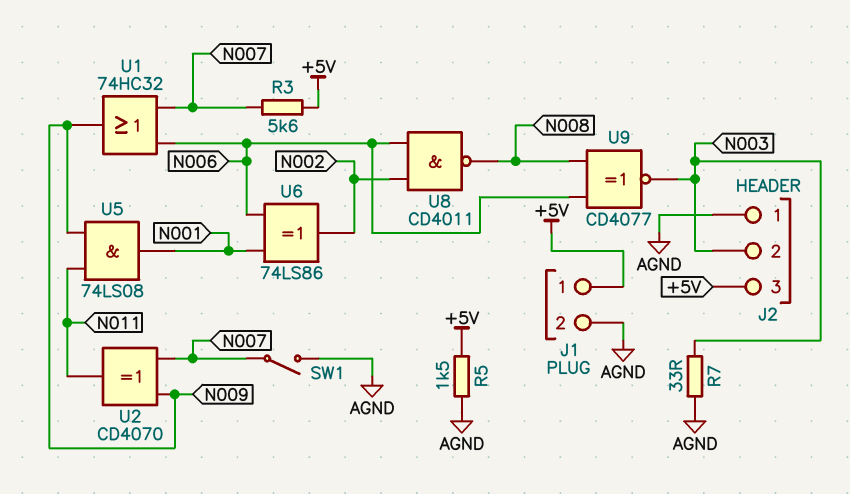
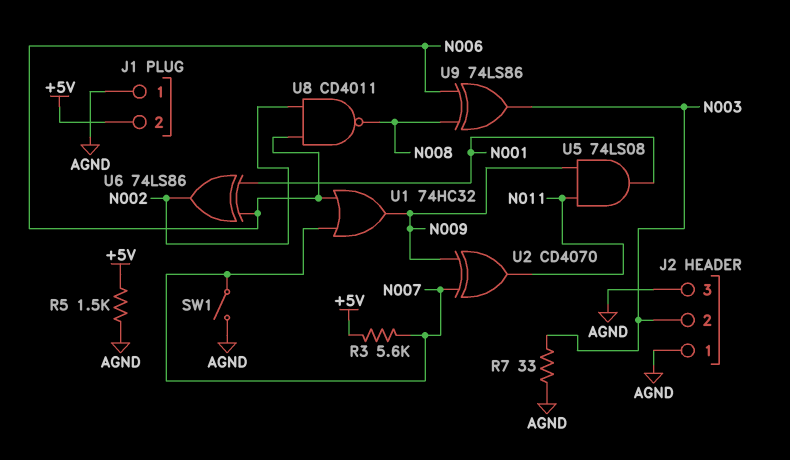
J1 pin 1: +5V -> AGND
J1 pin 2: AGND -> +5V
J2 pin 3: +5V -> AGND
U9: XNOR CD4077 (in N006, in N008, out N003) -> XOR 74LS86 (in N006, in N008, out N003)

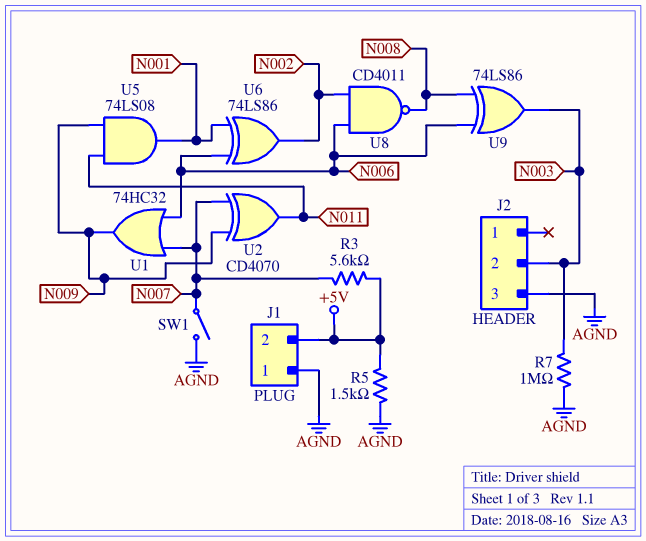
J2 pin 1: AGND -> none
R7: 33 (AGND, N003) -> 1M (AGND, N003)

